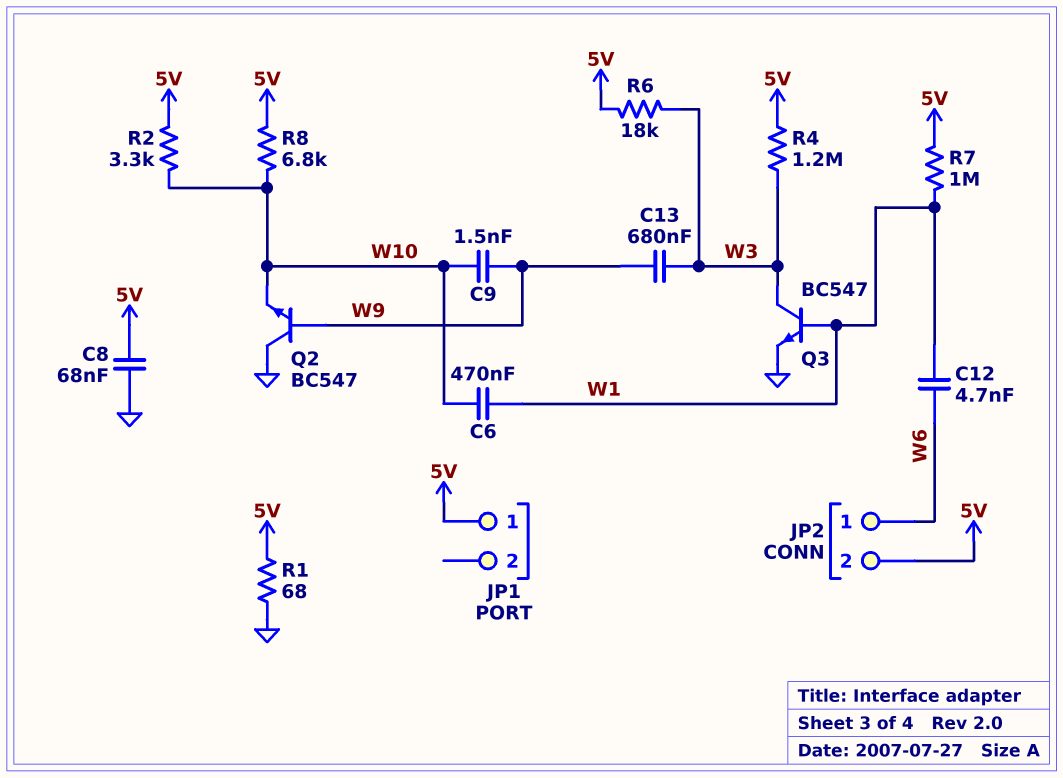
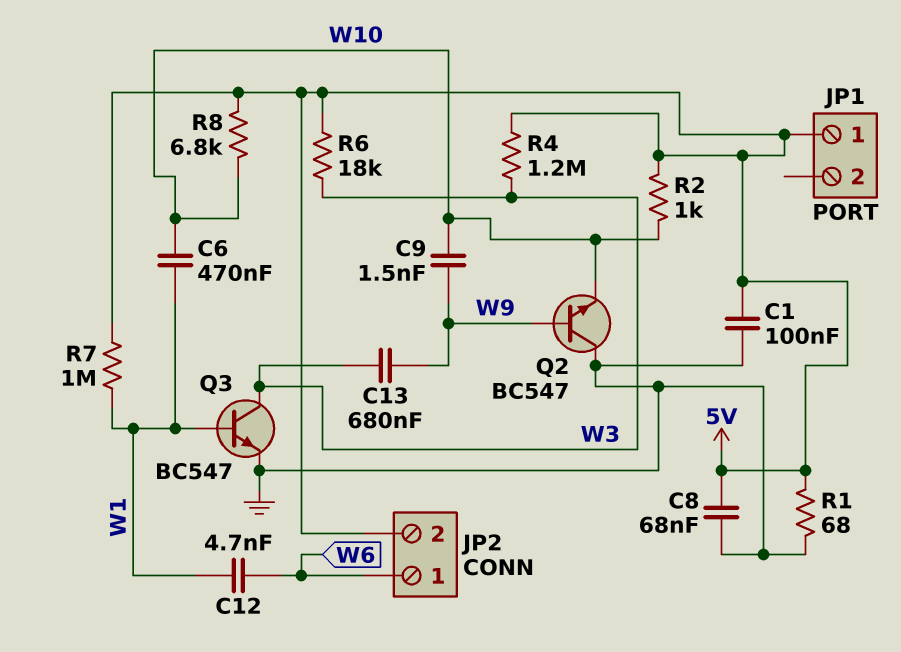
C1: none -> 100nF (5V, GND)
R2: 3.3k (5V, W10) -> 1k (5V, W10)

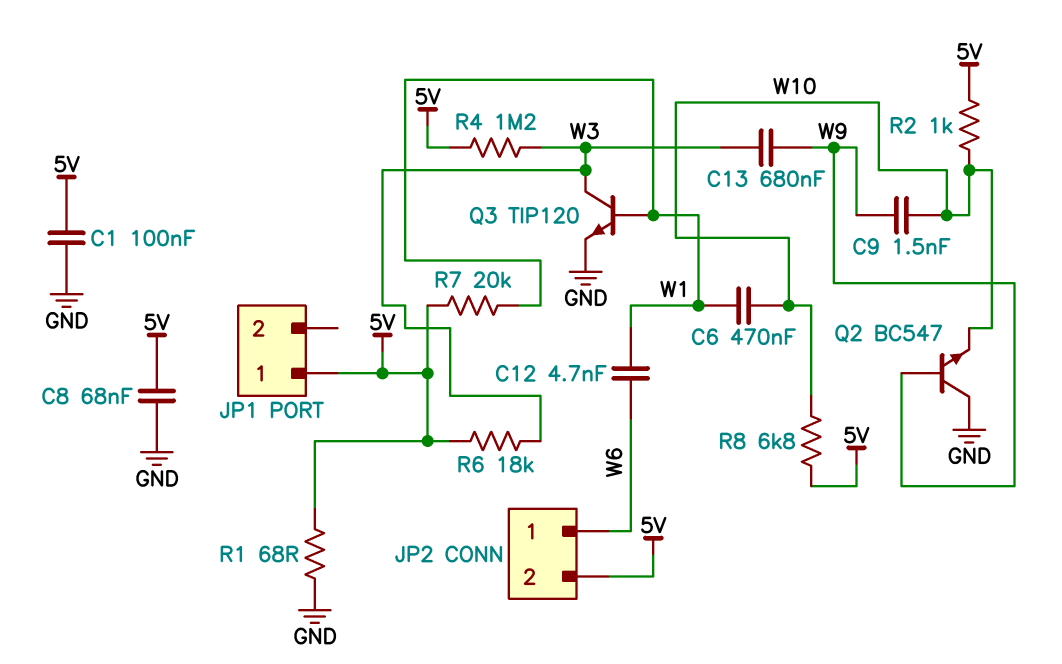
Q3: NPN BC547 (B W1, C W3, E GND) -> NPN TIP120 (B W1, C W3, E GND)
R7: 1M (5V, W1) -> 20k (5V, W1)

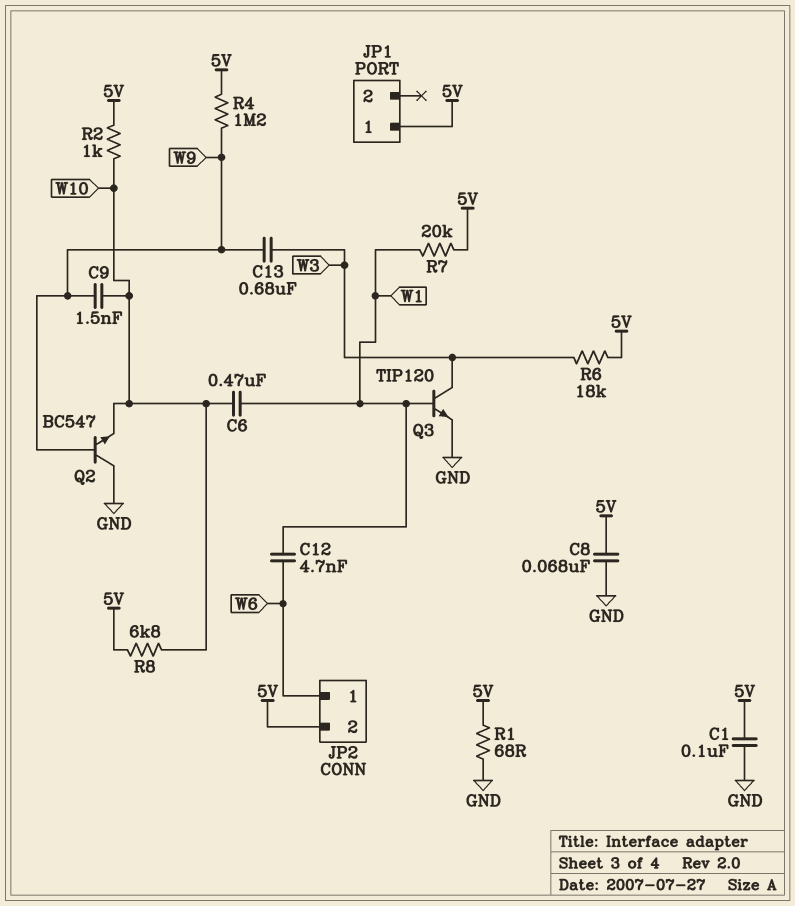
R4: 1.2M (5V, W3) -> 1.2M (5V, W9)

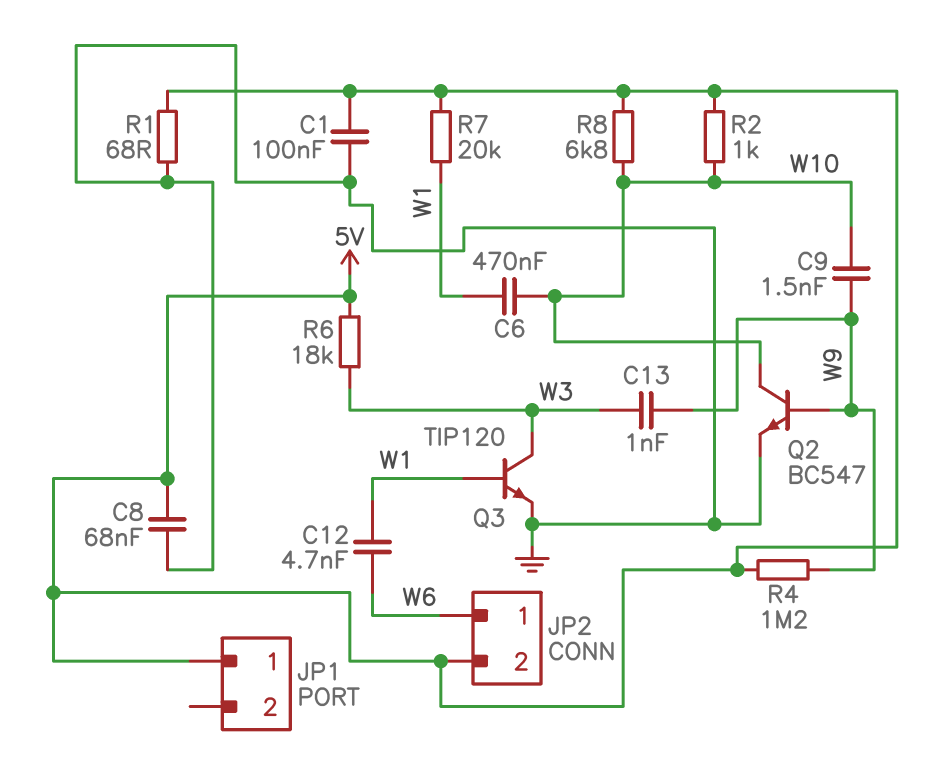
C13: 680nF (W3, W9) -> 1nF (W3, W9)
Q2: NPN BC547 (B W9, C GND, E W10) -> NPN BC547 (B W9, C W10, E GND)

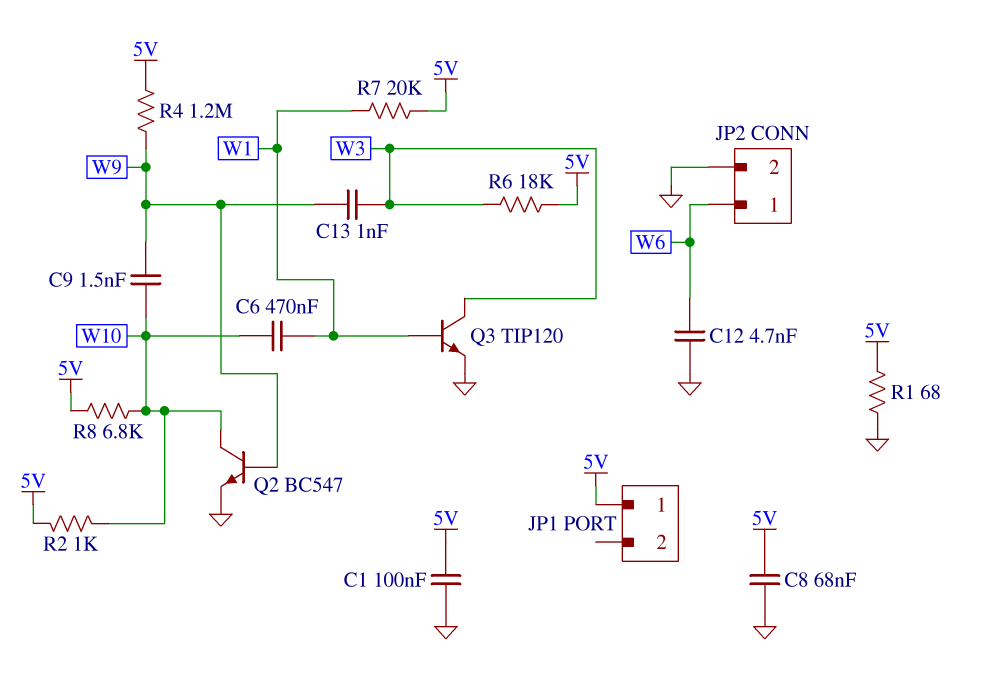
C12: 4.7nF (W1, W6) -> 4.7nF (GND, W6)
JP2 pin 2: 5V -> GND

